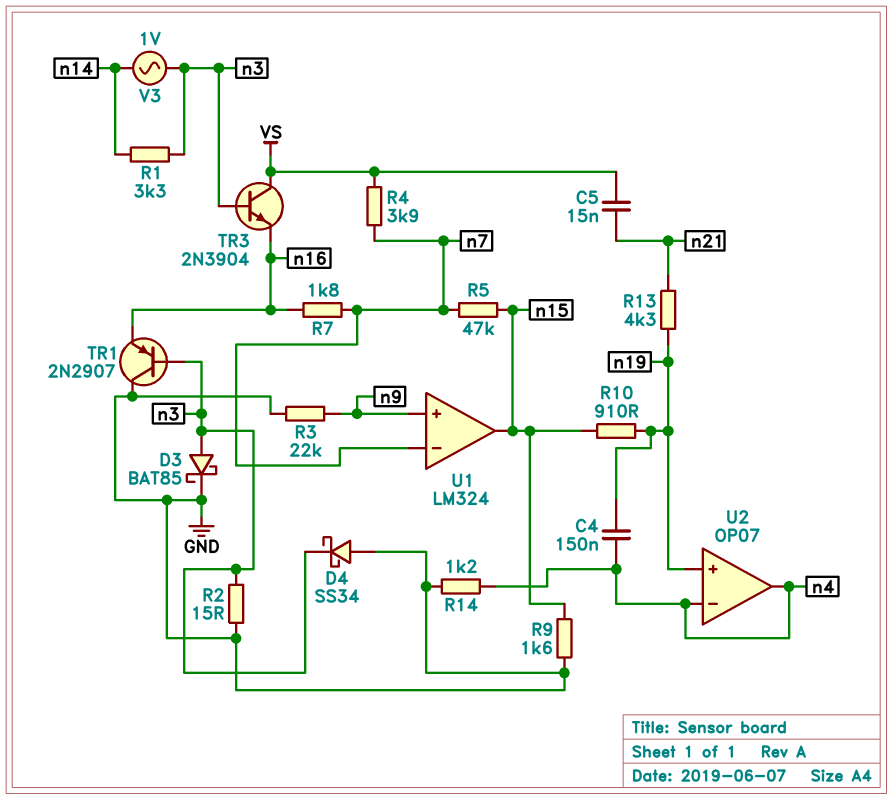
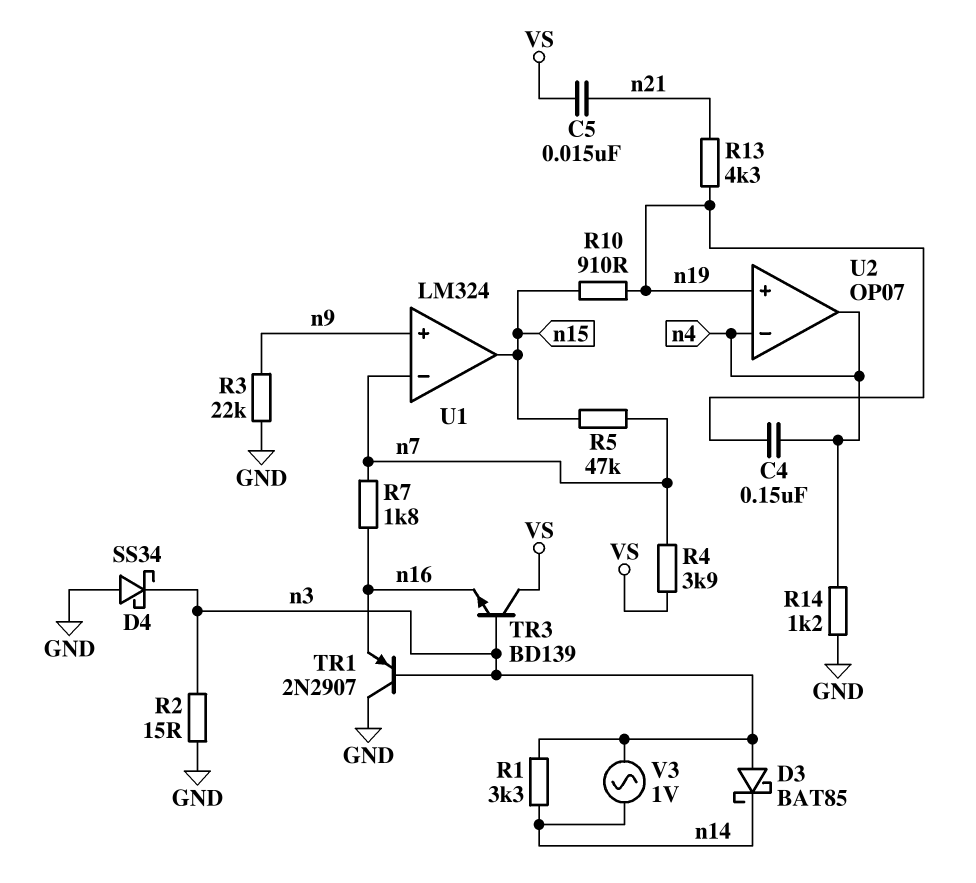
D3: schottky BAT85 (A n3, K GND) -> schottky BAT85 (A n3, K n14)
R9: 1.6k (GND, n15) -> none
TR3: NPN 2N3904 (B n3, C VS, E n16) -> NPN BD139 (B n3, C VS, E n16)

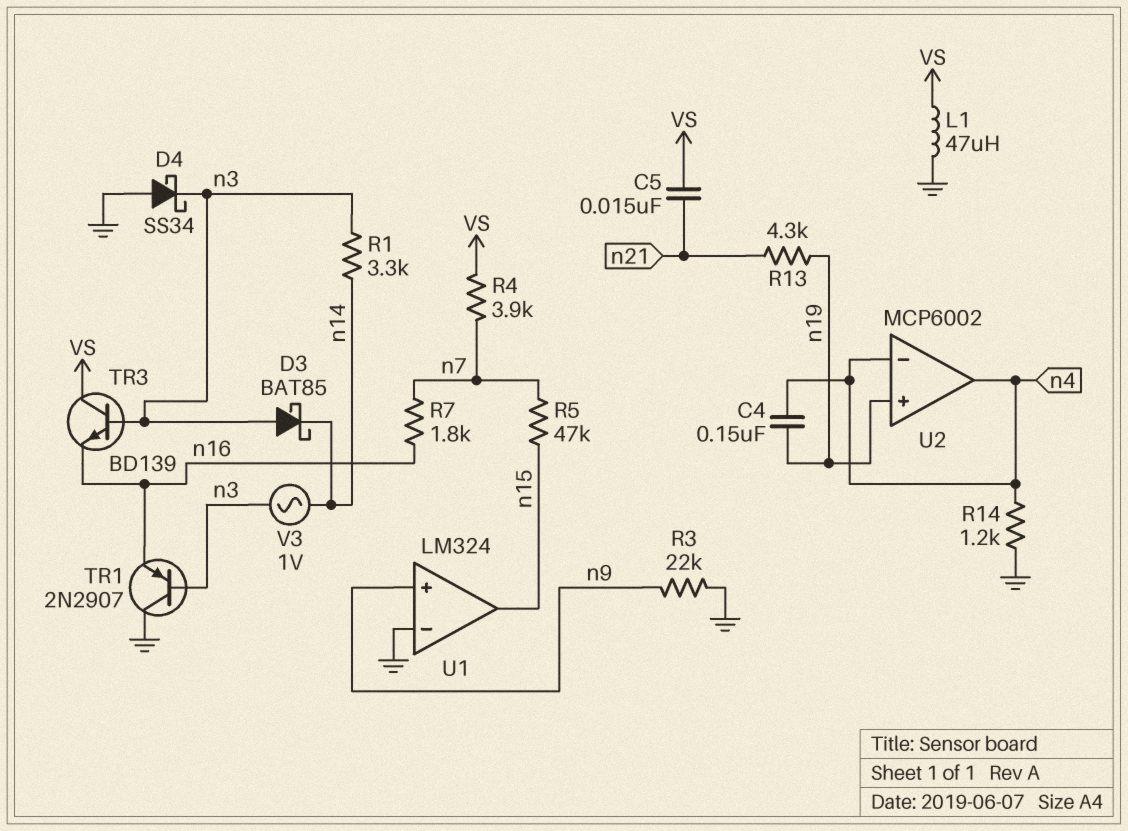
L1: none -> 47uH (GND, VS)
R2: 15 (GND, n3) -> none
R10: 910 (n15, n19) -> none
U1 pin in-: n7 -> GND
U2: OP07 -> MCP6002

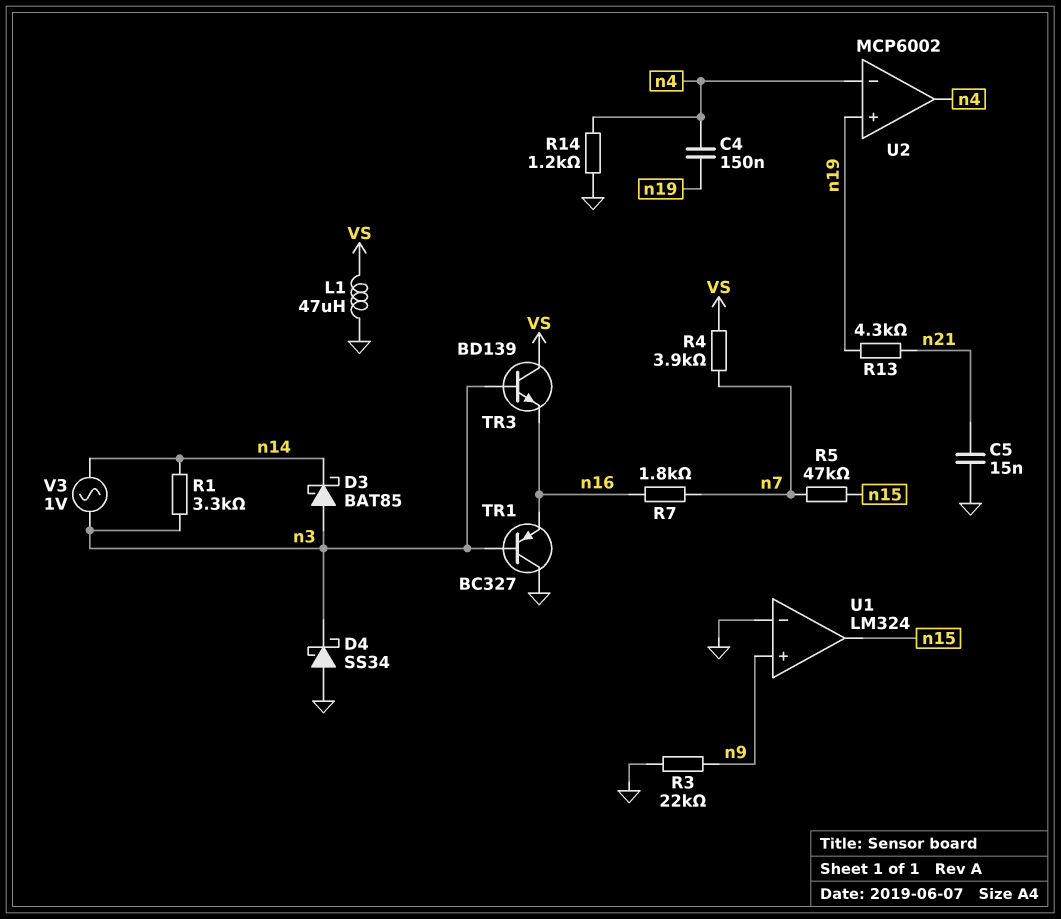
C5: 15nF (VS, n21) -> 15nF (GND, n21)
TR1: PNP 2N2907 (B n3, C GND, E n16) -> PNP BC327 (B n3, C GND, E n16)

